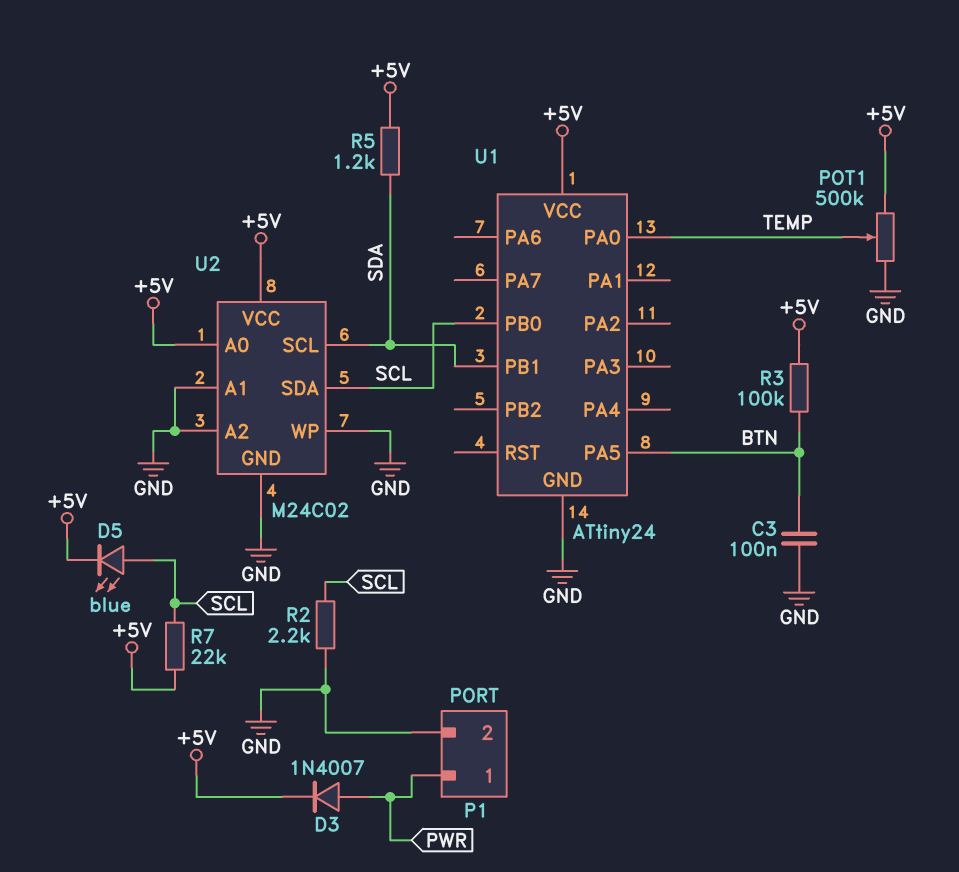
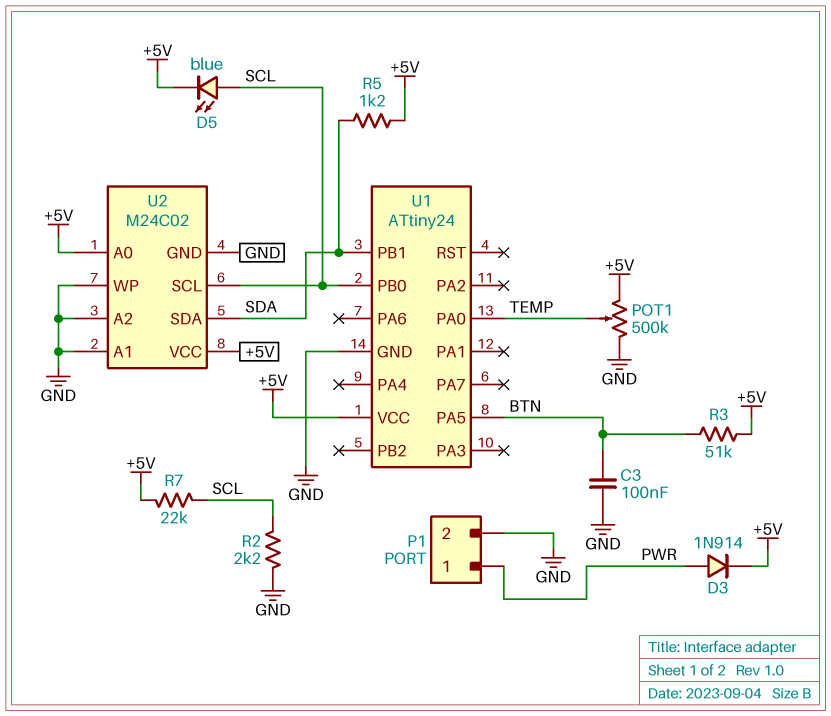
D3: diode 1N4007 (A PWR, K +5V) -> diode 1N914 (A PWR, K +5V)
R3: 100k (+5V, BTN) -> 51k (+5V, BTN)
U2 pin SCL: SDA -> SCL
U2 pin SDA: SCL -> SDA

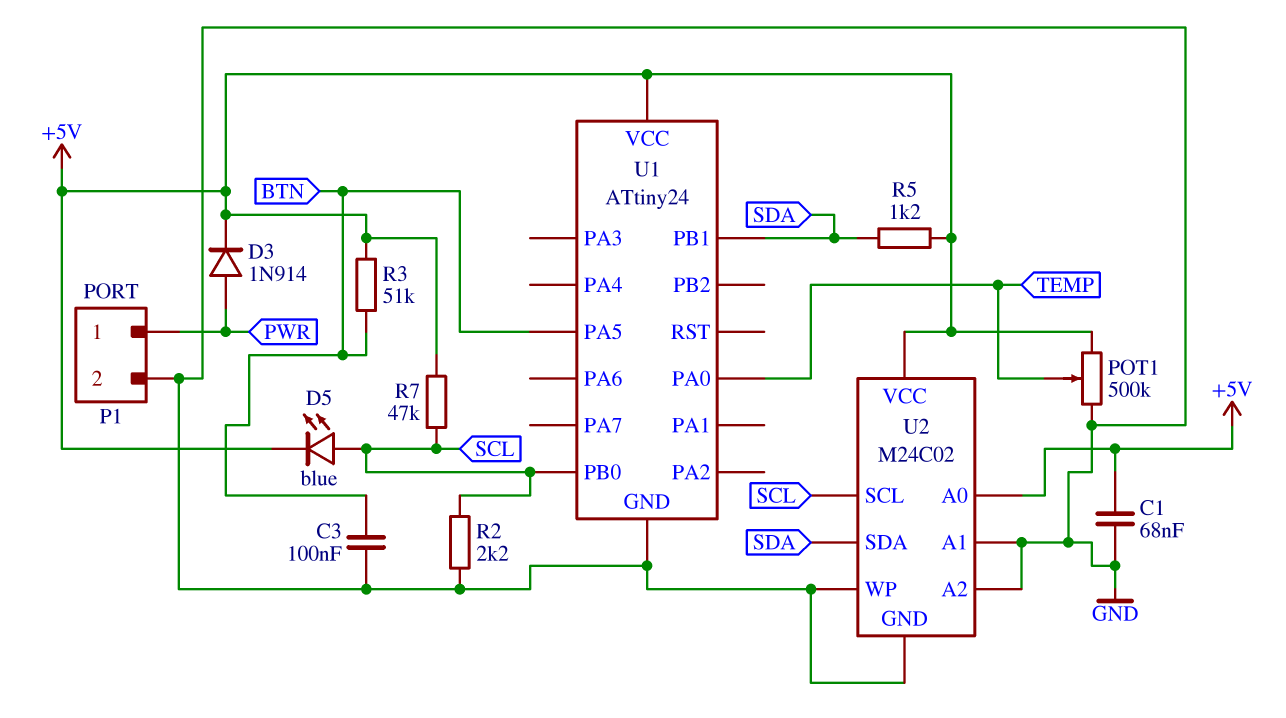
C1: none -> 68nF (+5V, GND)
R7: 22k (+5V, SCL) -> 47k (+5V, SCL)

